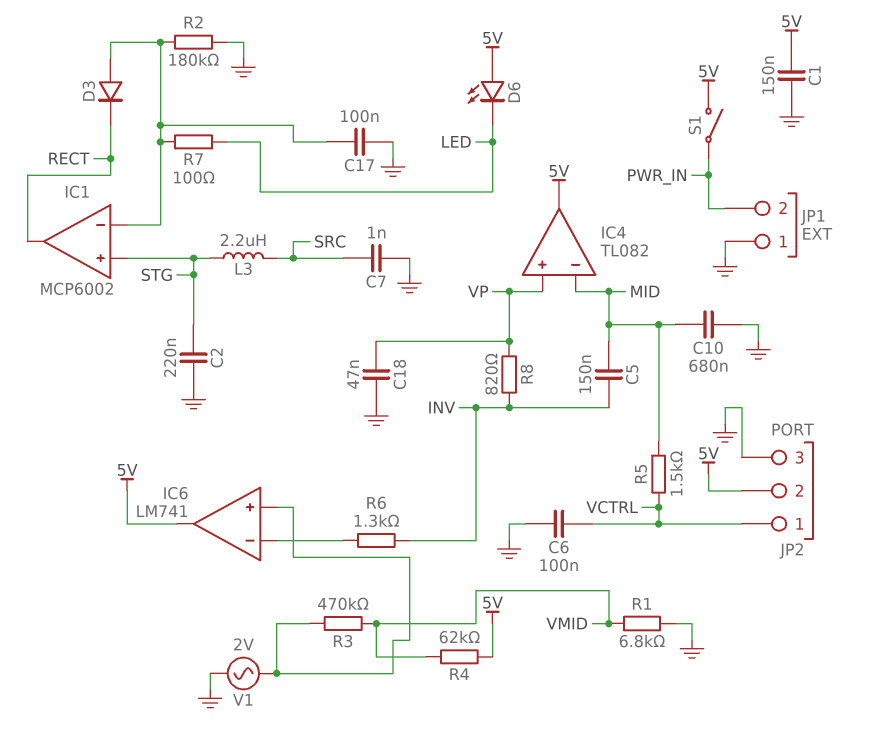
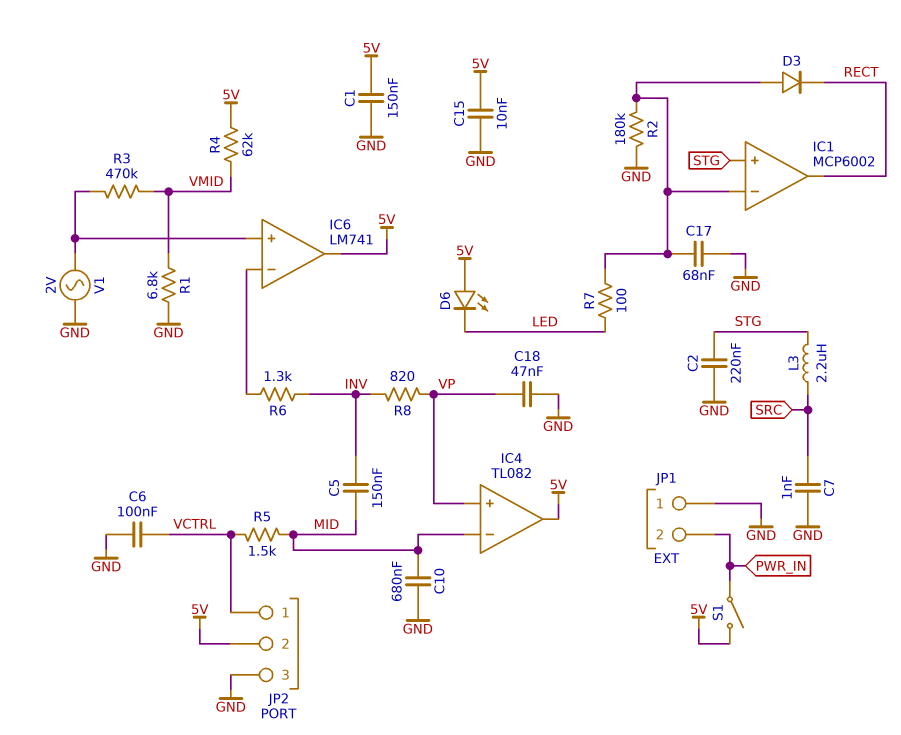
C15: none -> 10nF (5V, GND)
C17: 100nF (GND, IC1/in-) -> 68nF (GND, IC1/in-)

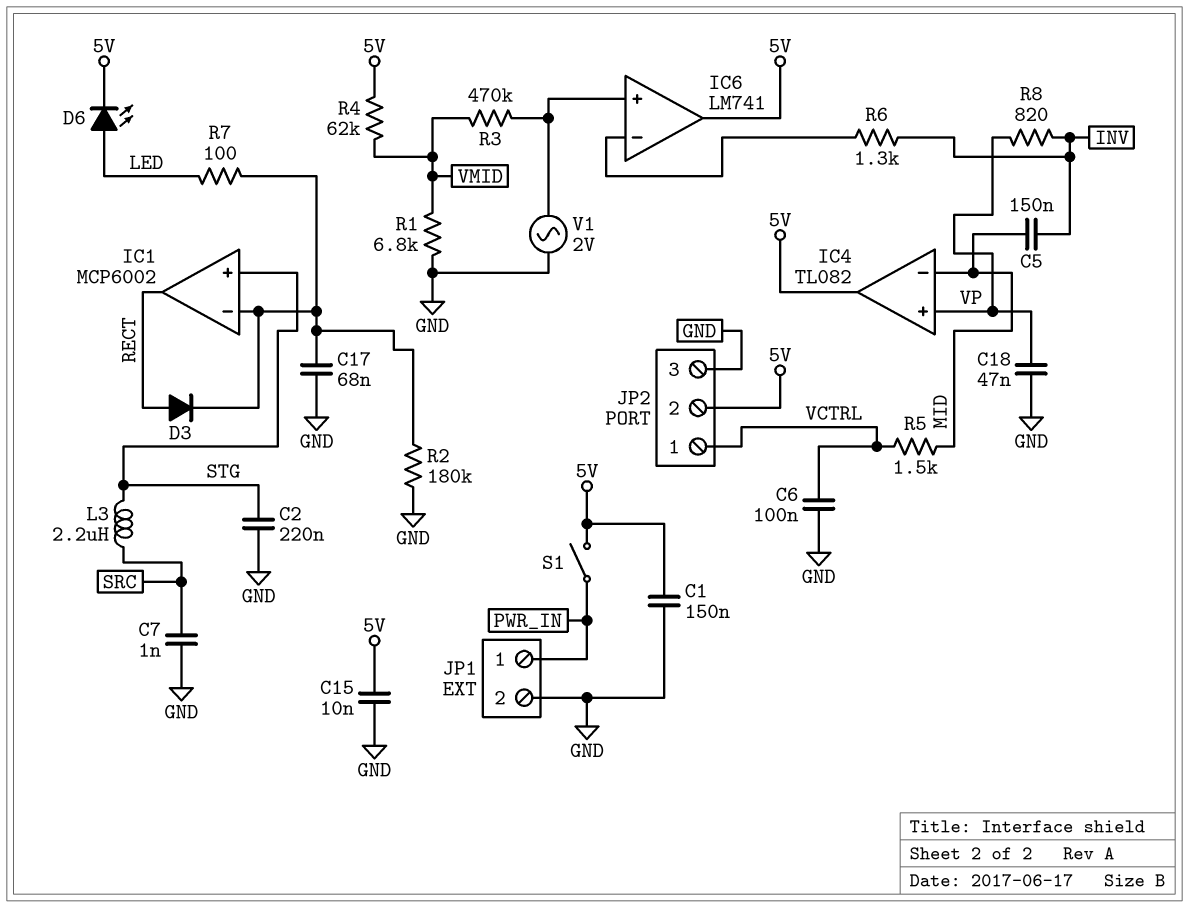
C10: 680nF (GND, MID) -> none
D3: diode (A IC1/in-, K RECT) -> diode (A RECT, K IC1/in-)
D6: LED (A 5V, K LED) -> LED (A LED, K 5V)
JP1 pin 1: GND -> PWR_IN
JP1 pin 2: PWR_IN -> GND

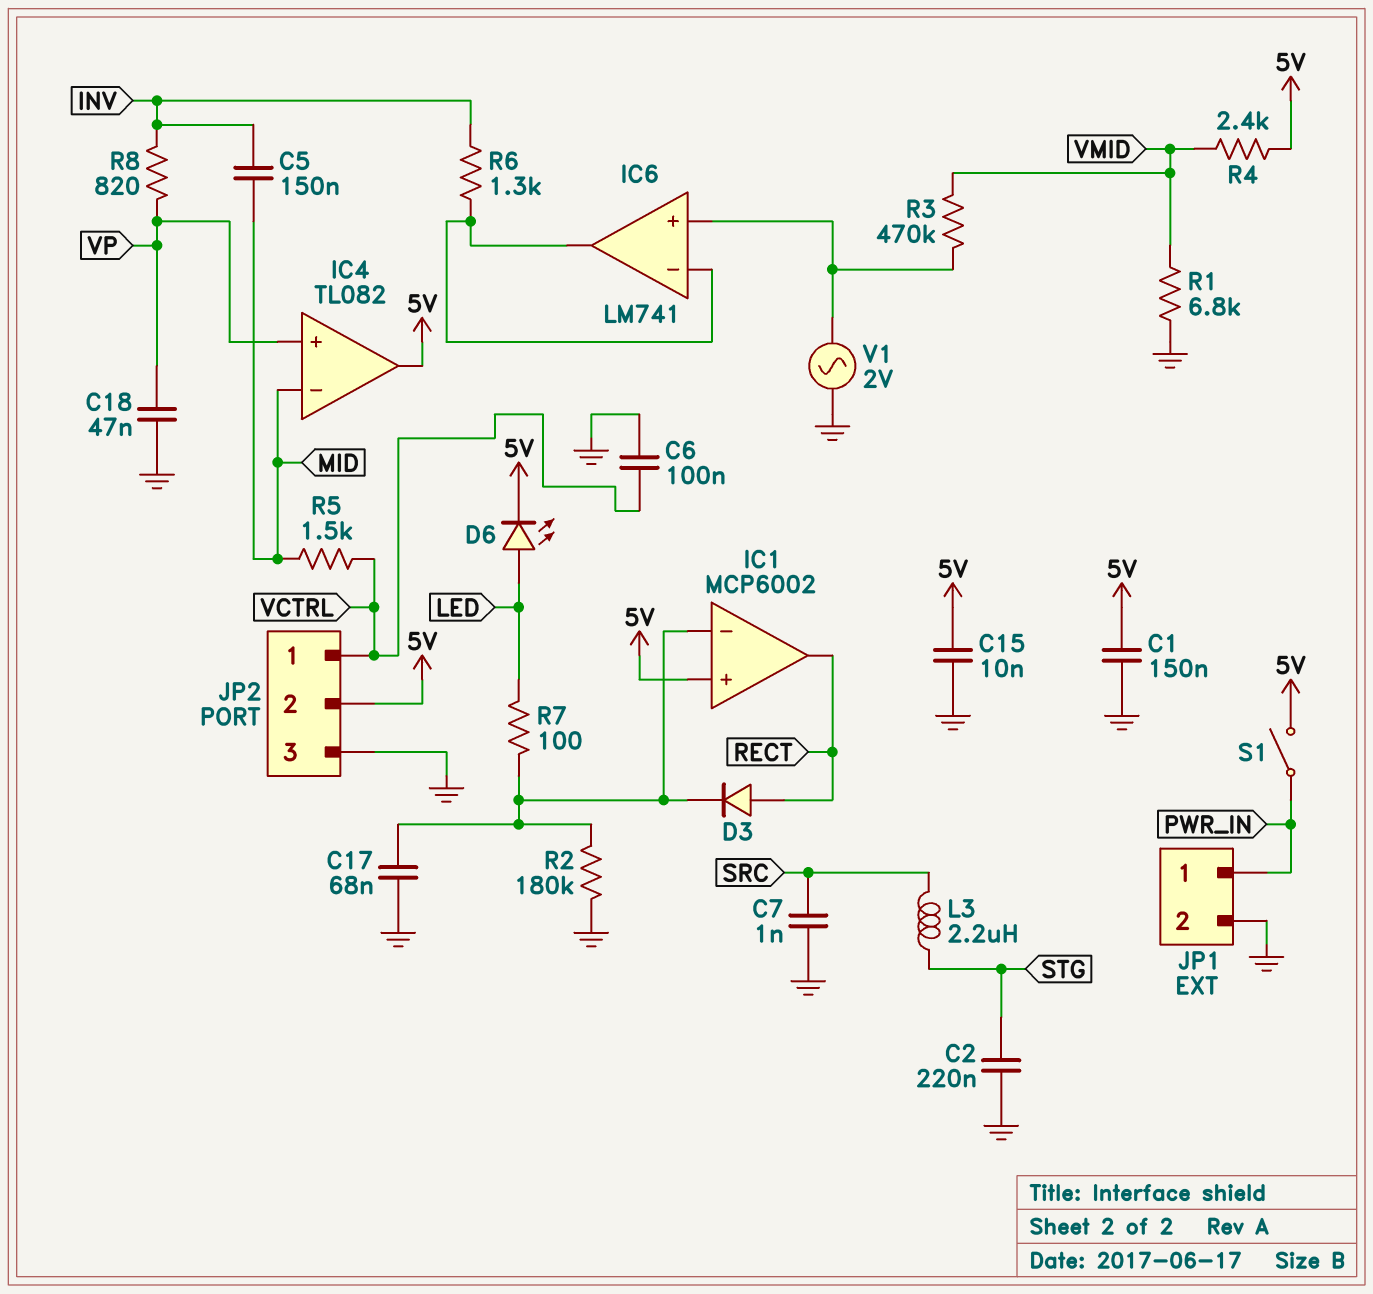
IC1 pin in+: STG -> 5V
IC6 pin out: 5V -> IC6/in-
R4: 62k (5V, VMID) -> 2.4k (5V, VMID)

